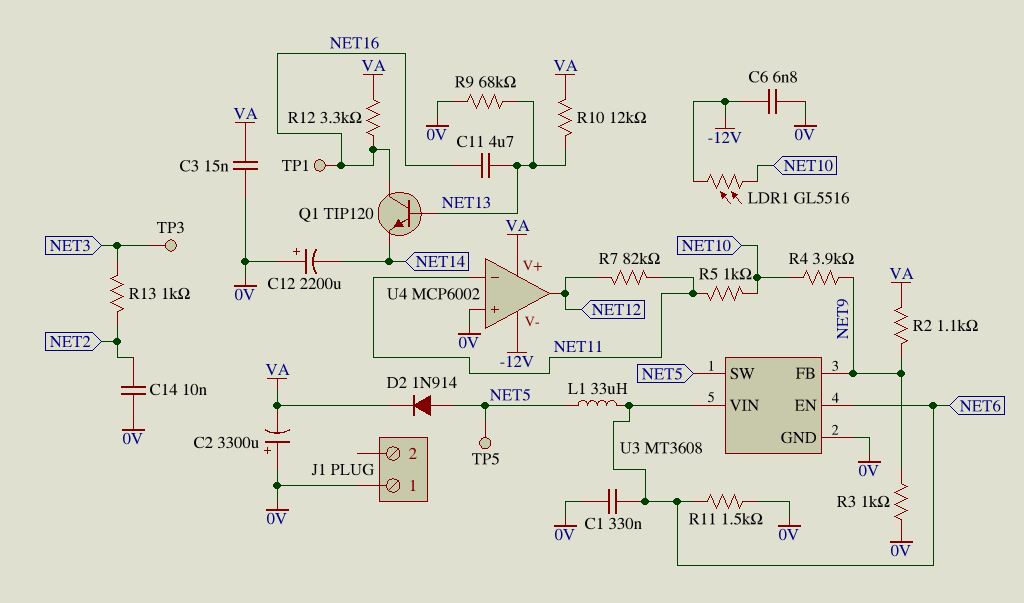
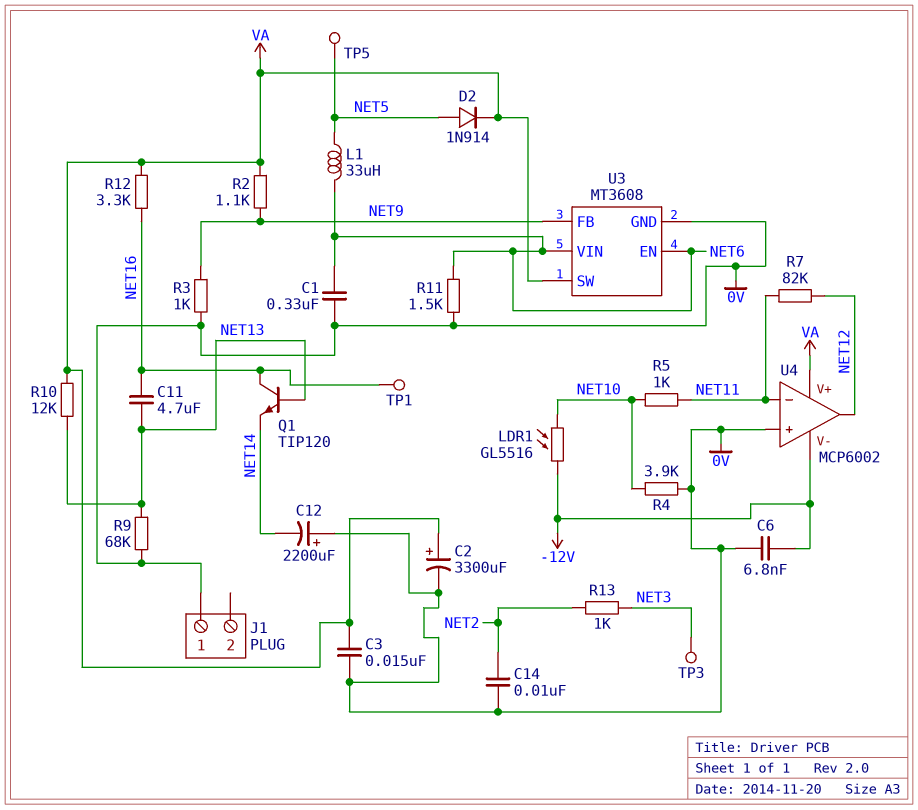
C2: 3300uF (plus 0V, minus VA) -> 3300uF (plus VA, minus 0V)
R4: 3.9k (NET9, NET10) -> 3.9k (0V, NET10)
U3 pin SW: NET5 -> VA

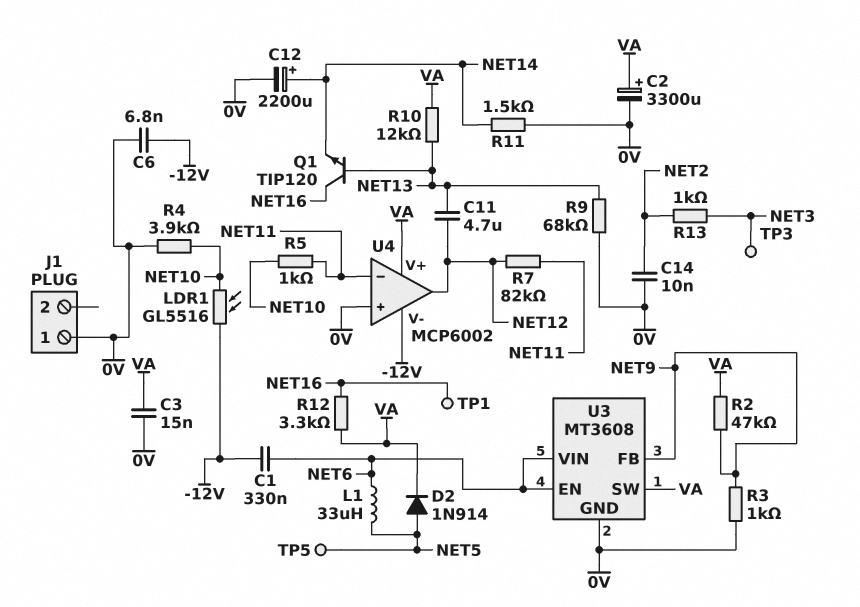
C1: 330nF (0V, NET6) -> 330nF (-12V, NET6)
C11: 4.7uF (NET13, NET16) -> 4.7uF (NET12, NET13)
C12: 2200uF (plus 0V, minus NET14) -> 2200uF (plus NET14, minus 0V)
R2: 1.1k (NET9, VA) -> 47k (NET9, VA)
R11: 1.5k (0V, NET6) -> 1.5k (0V, NET14)

